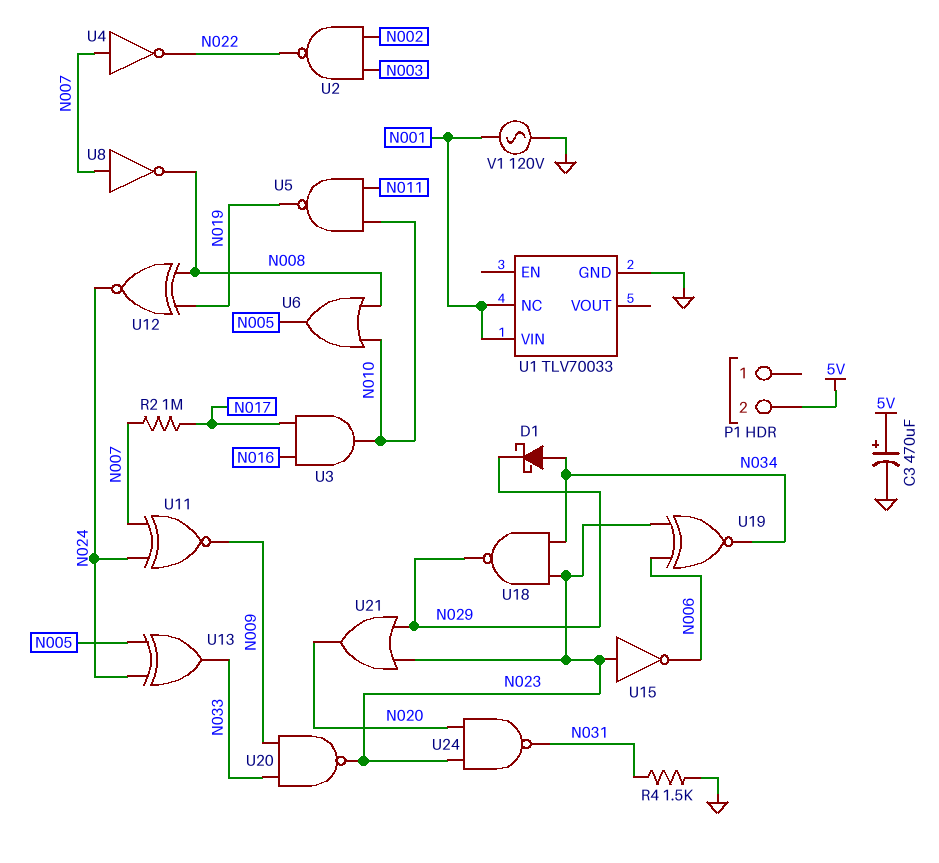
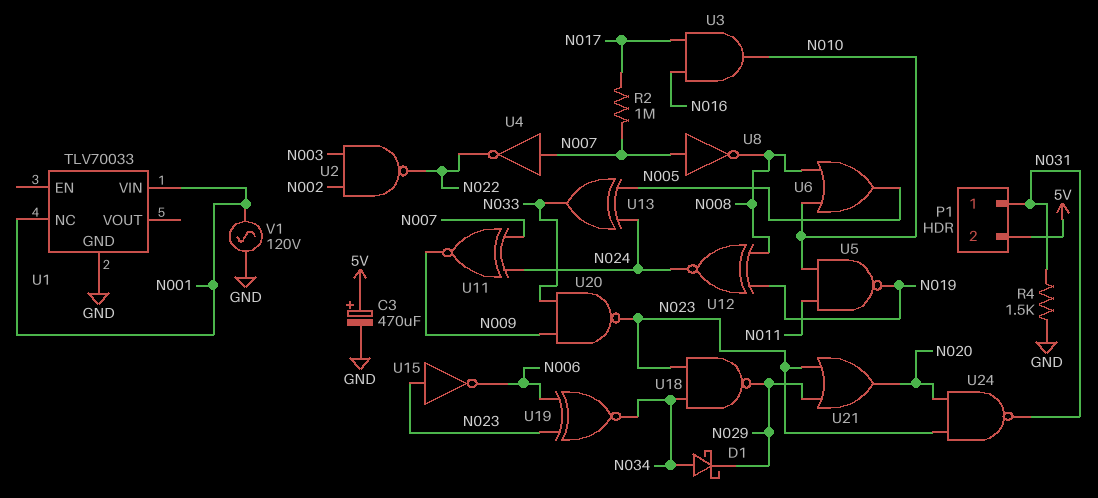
P1 pin 1: none -> N031

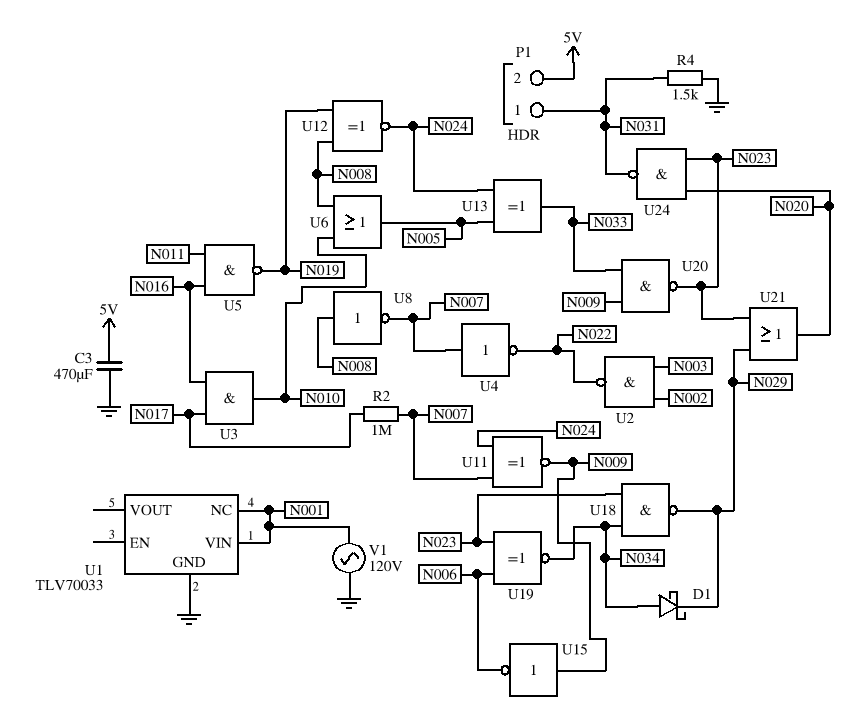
C3: 470uF (plus 5V, minus GND) -> 470uF (5V, GND)
U5: NAND (in N010, in N011, out N019) -> NAND (in N011, in N016, out N019)
U8: NOT (in N007, out N008) -> NOT (in N008, out N007)
U15: NOT (in N023, out N006) -> NOT (in N009, out N006)

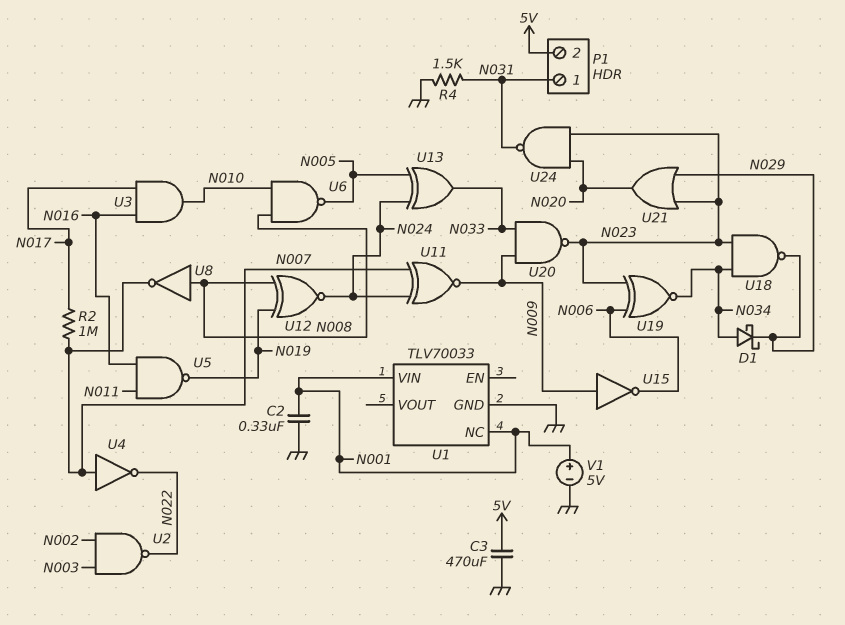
C2: none -> 330nF (GND, N001)
U6: OR (in N008, in N010, out N005) -> NAND (in N008, in N010, out N005)
V1: AC 120V (GND, N001) -> 5V (plus N001, minus GND)

